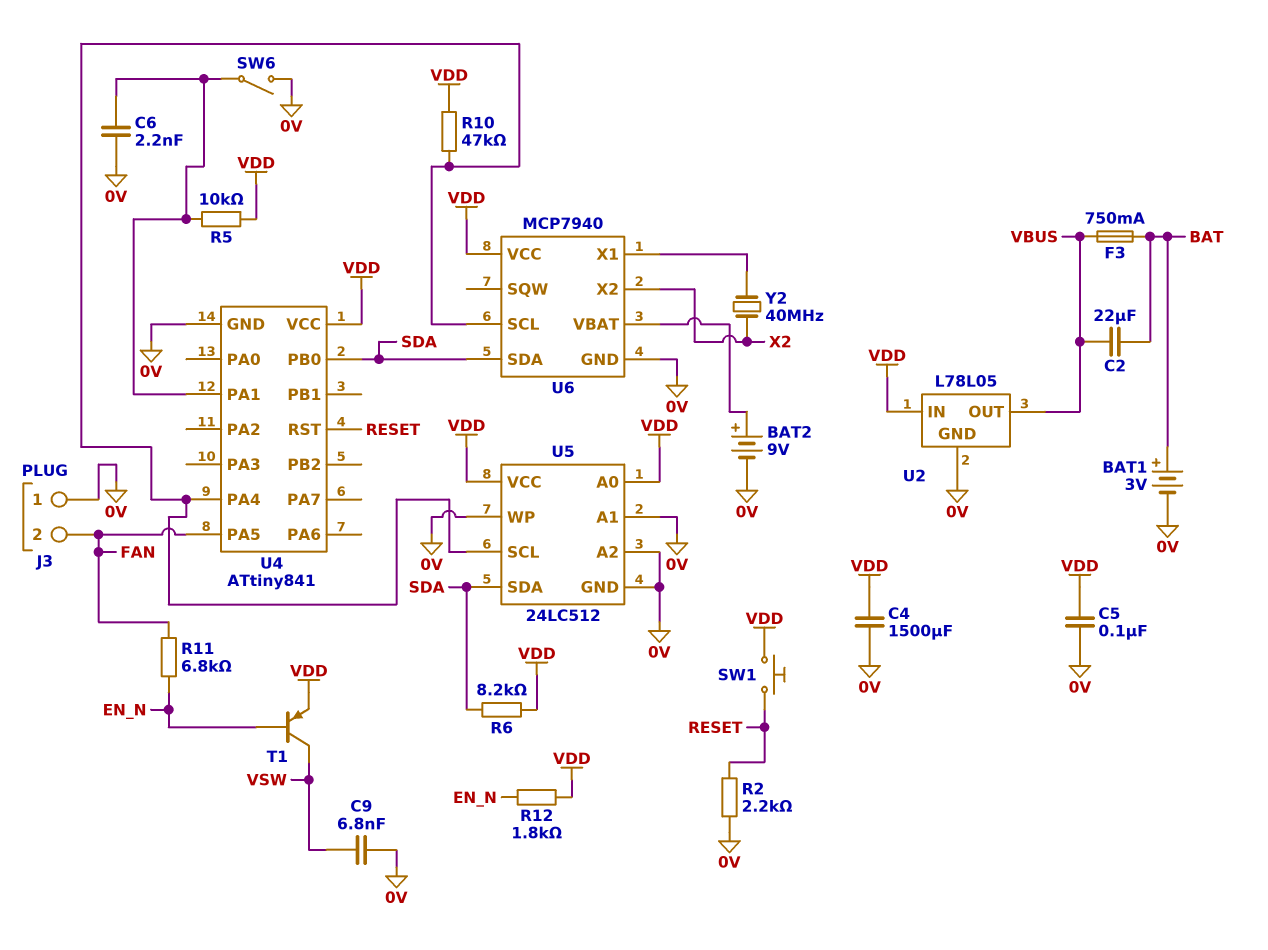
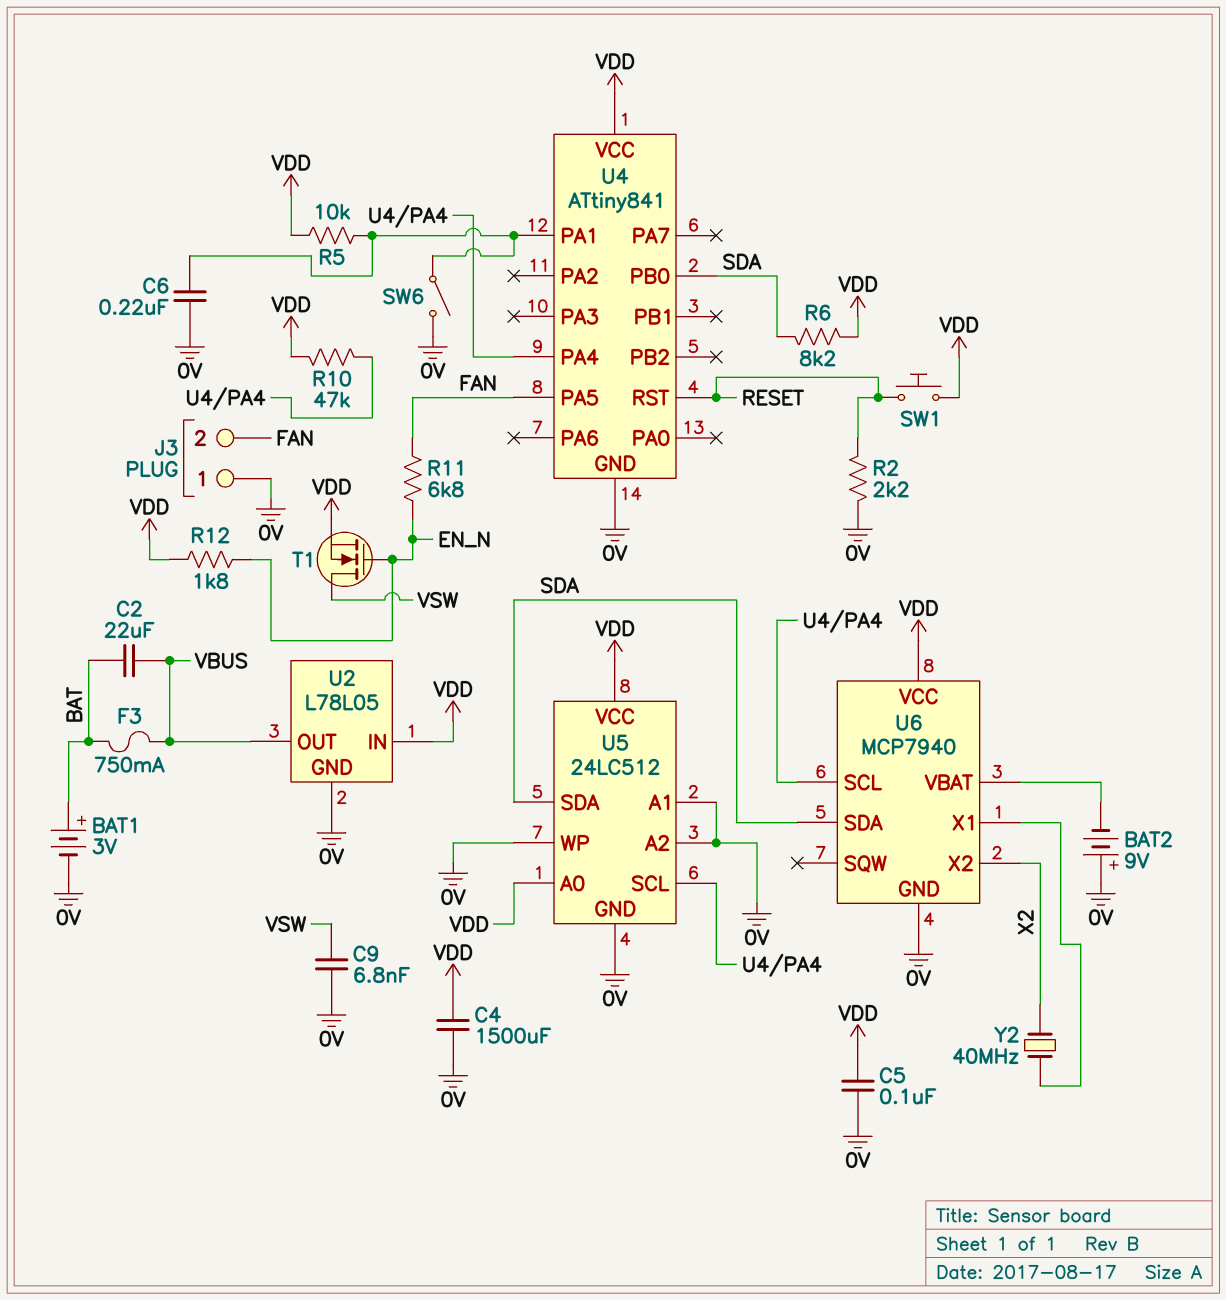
BAT2: 9V (plus U6/VBAT, minus 0V) -> 9V (plus 0V, minus U6/VBAT)
C6: 2.2nF (0V, U4/PA1) -> 220nF (0V, U4/PA1)
T1: PNP (B EN_N, C VSW, E VDD) -> NMOS (G EN_N, D VSW, S VDD)

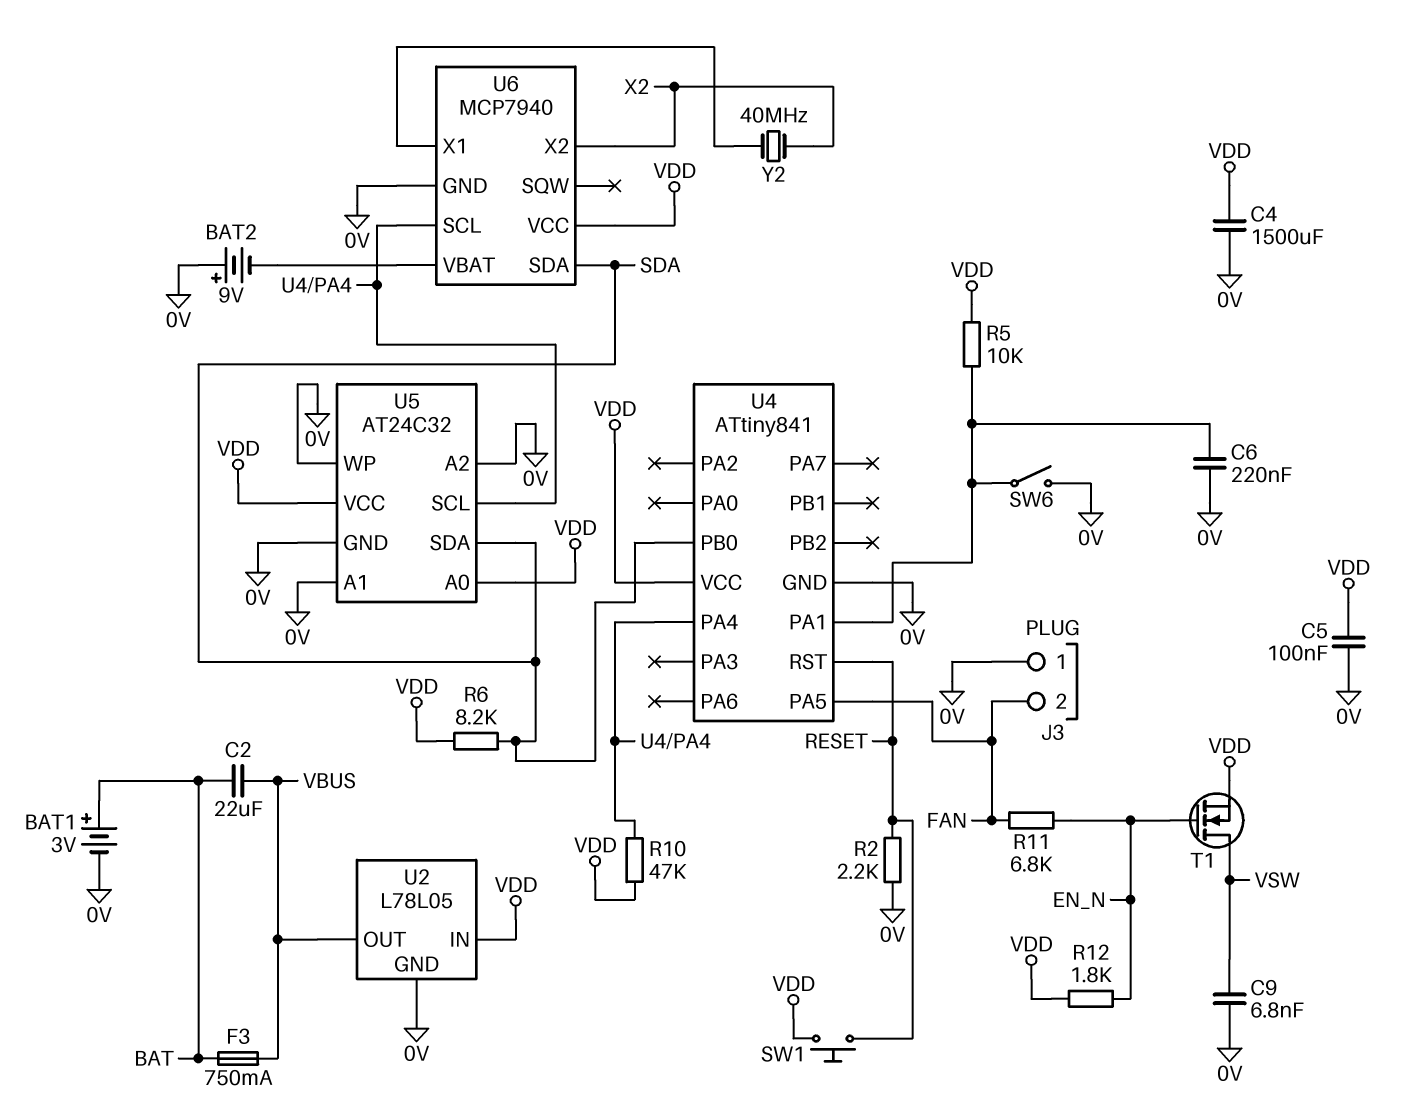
U5: 24LC512 -> AT24C32

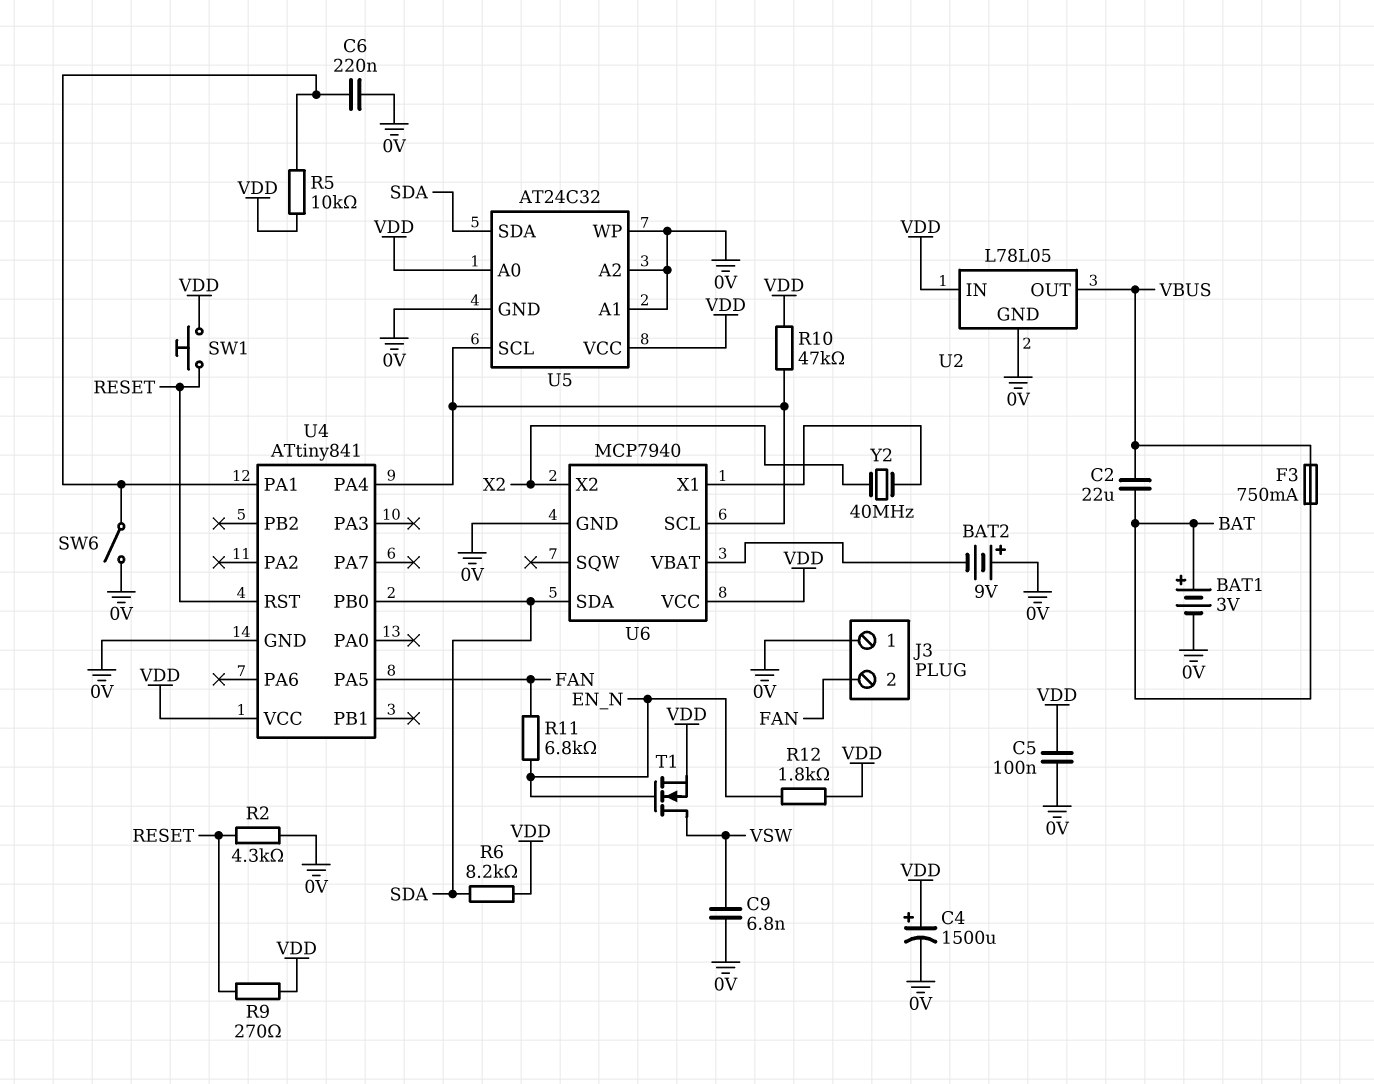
C4: 1500uF (0V, VDD) -> 1500uF (plus VDD, minus 0V)
R2: 2.2k (0V, RESET) -> 4.3k (0V, RESET)
R9: none -> 270 (RESET, VDD)

